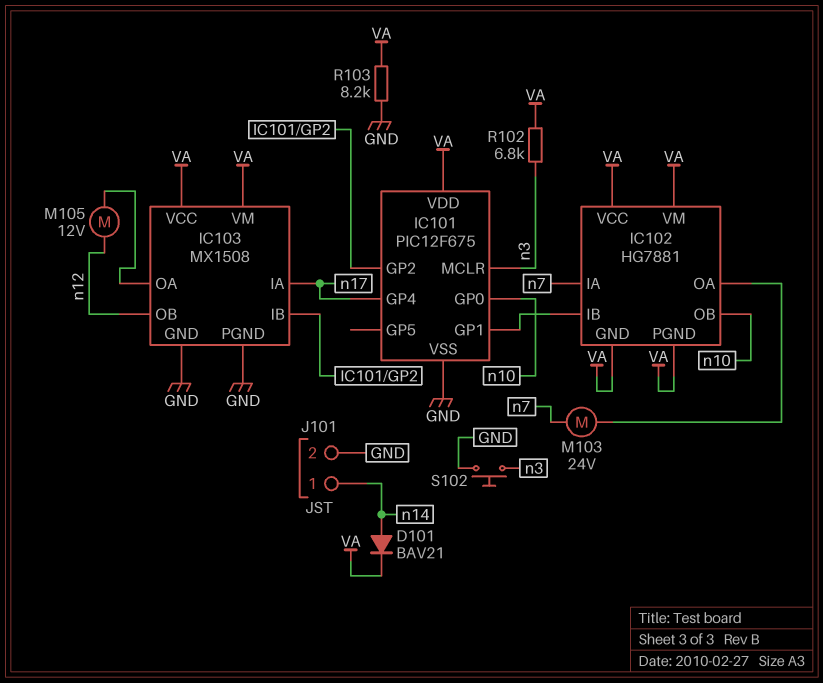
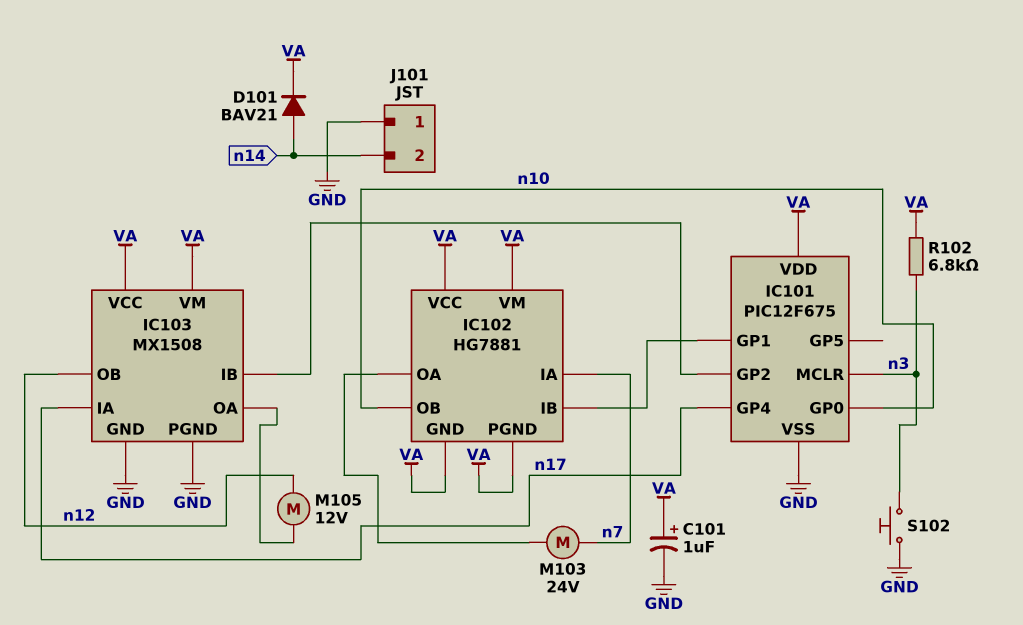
C101: none -> 1uF (plus VA, minus GND)
J101 pin 1: n14 -> GND
J101 pin 2: GND -> n14
R103: 8.2k (GND, VA) -> none

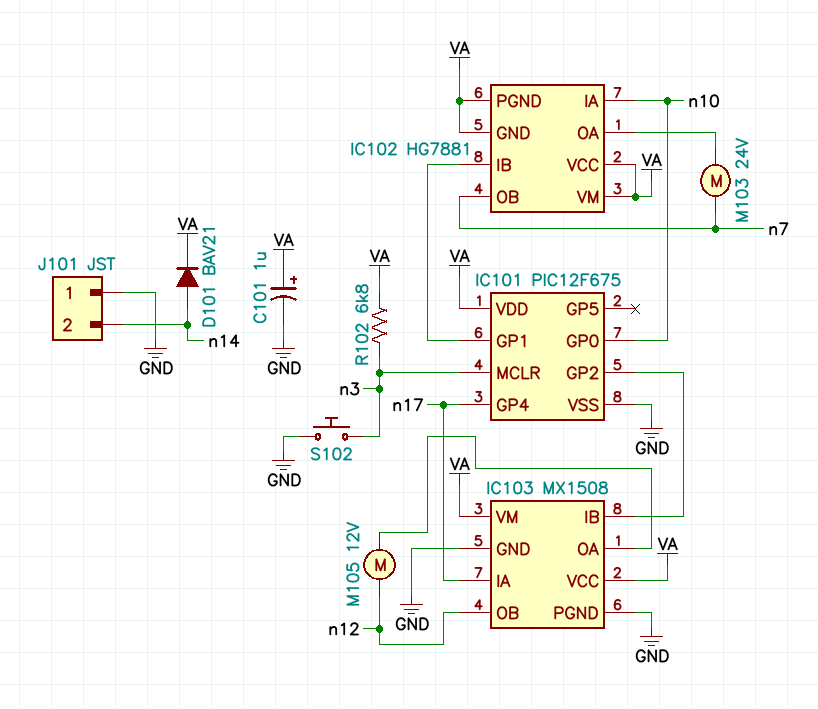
IC102 pin IA: n7 -> n10
IC102 pin OB: n10 -> n7

